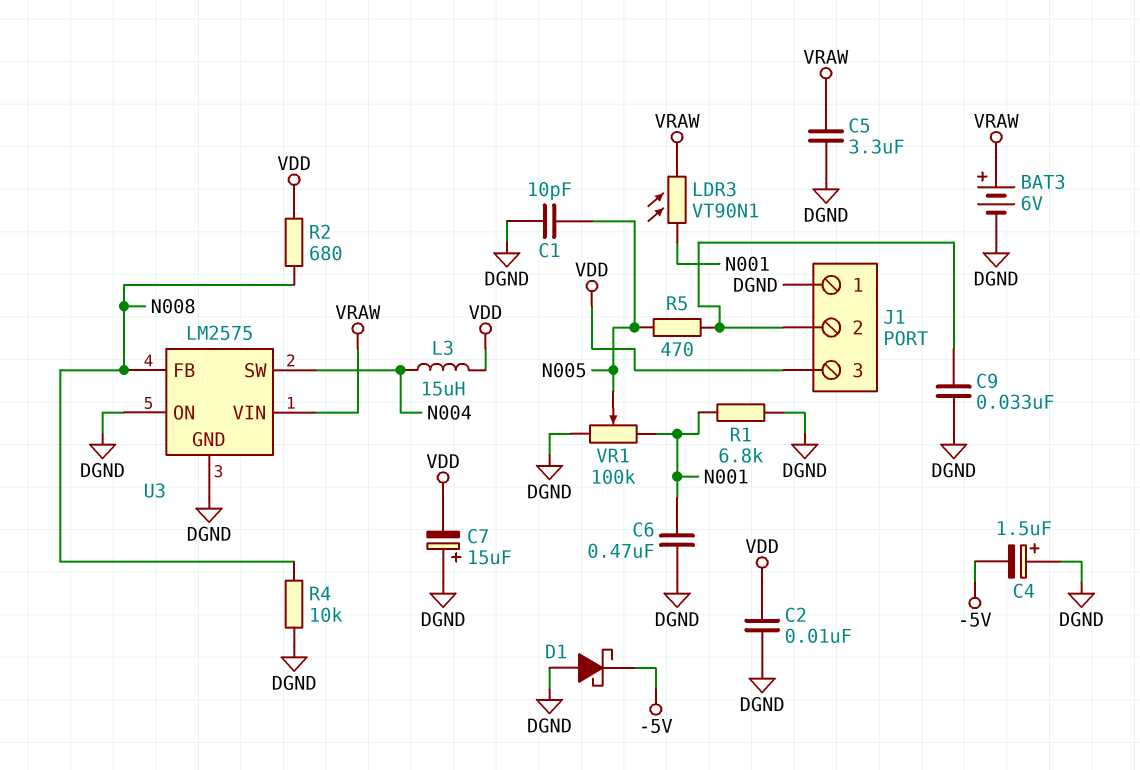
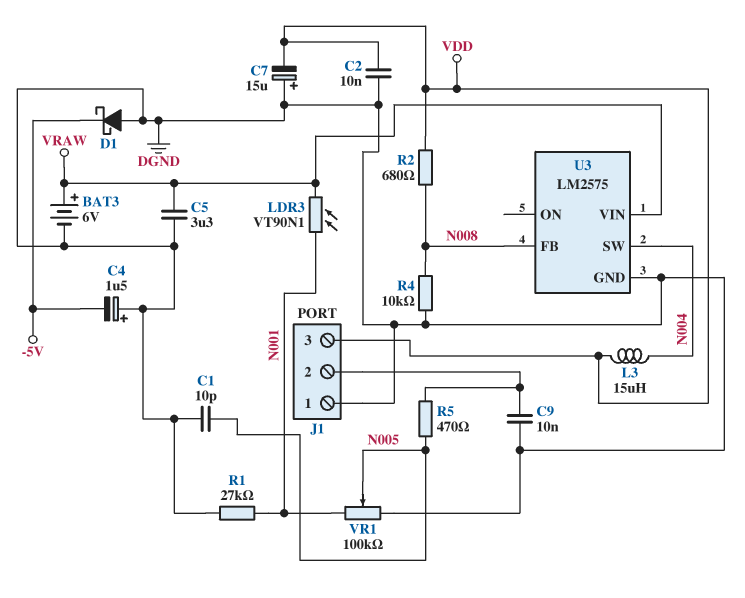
C6: 470nF (DGND, N001) -> none
C9: 33nF (DGND, J1/2) -> 10nF (DGND, J1/2)
R1: 6.8k (DGND, N001) -> 27k (DGND, N001)
U3 pin ON: DGND -> none

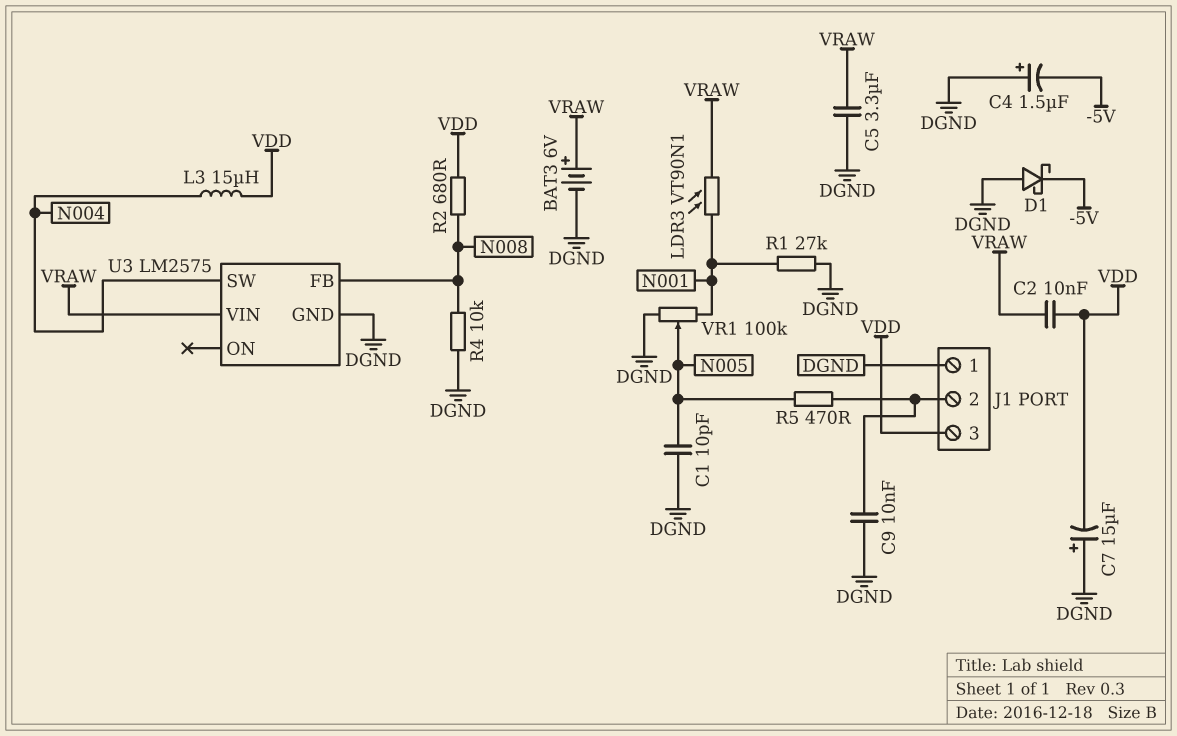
C2: 10nF (DGND, VDD) -> 10nF (VDD, VRAW)

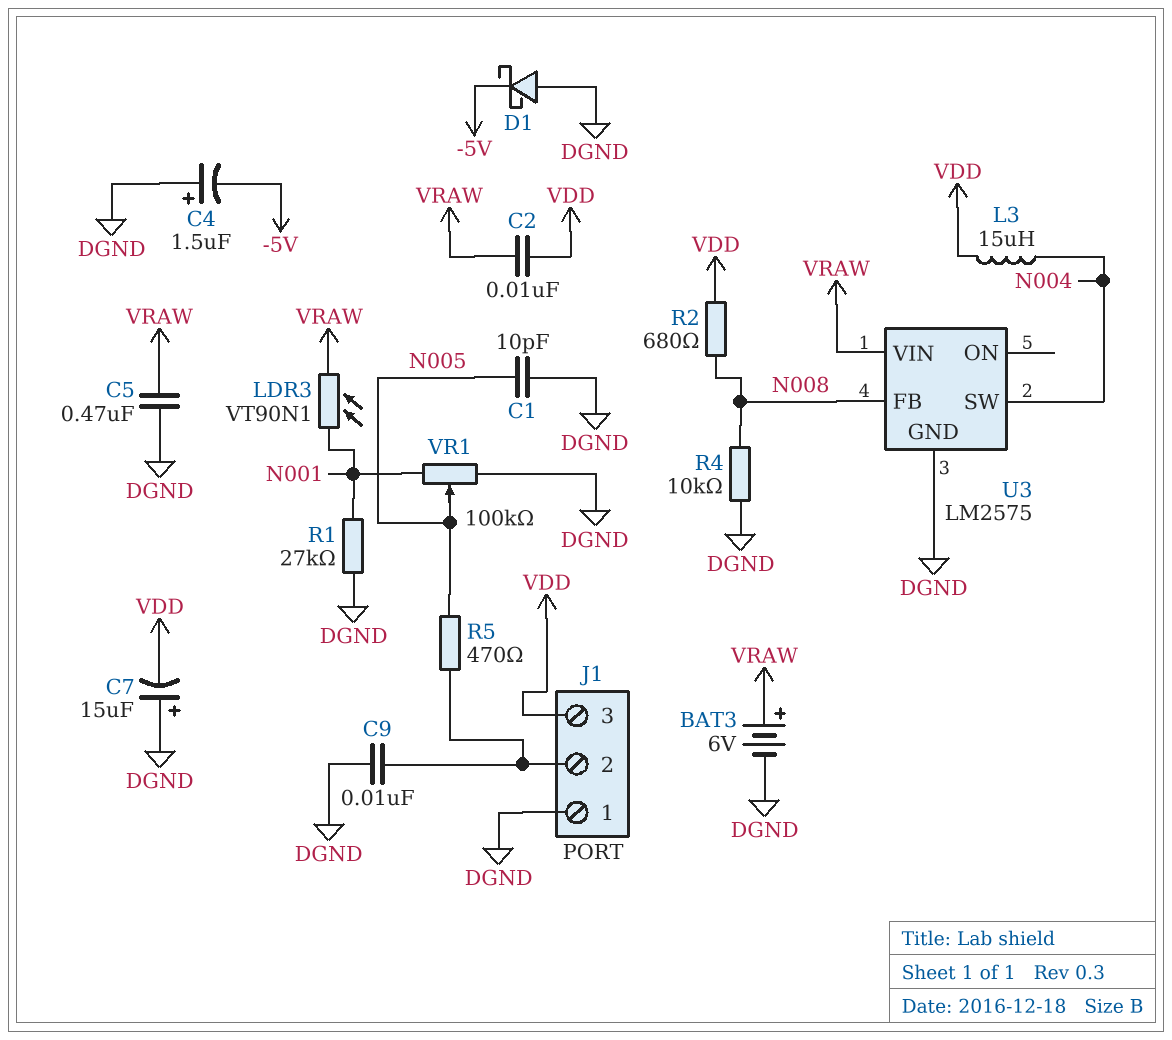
C5: 3.3uF (DGND, VRAW) -> 470nF (DGND, VRAW)

